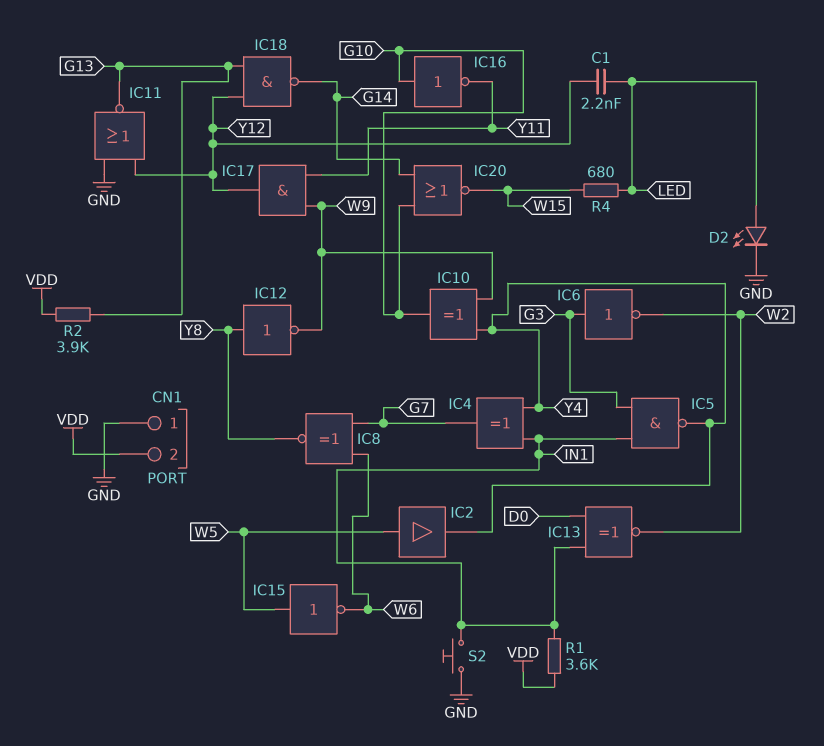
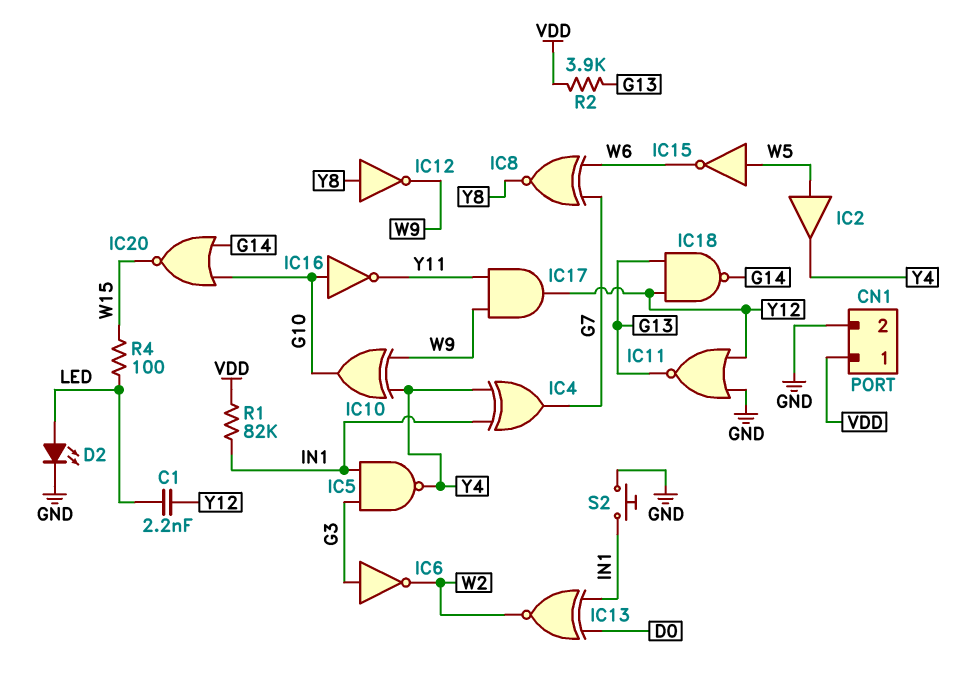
CN1 pin 1: GND -> VDD
CN1 pin 2: VDD -> GND
R1: 3.6k (IN1, VDD) -> 82k (IN1, VDD)
R4: 680 (LED, W15) -> 100 (LED, W15)

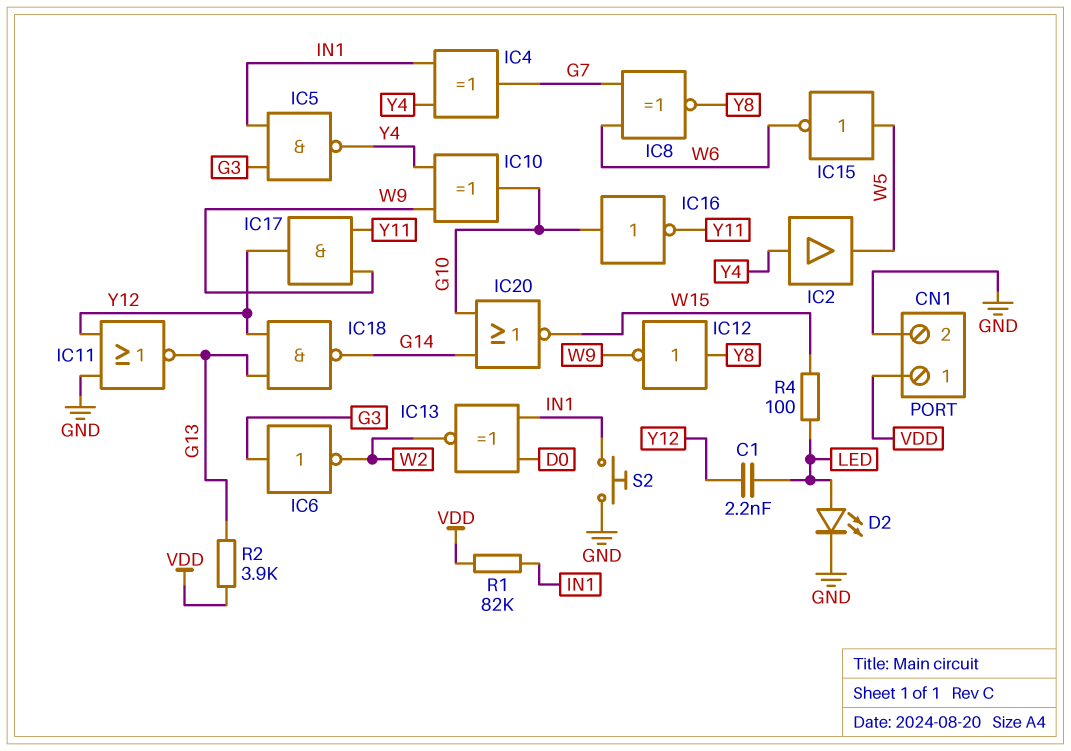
IC2: buffer (in W5, out Y4) -> buffer (in Y4, out W5)

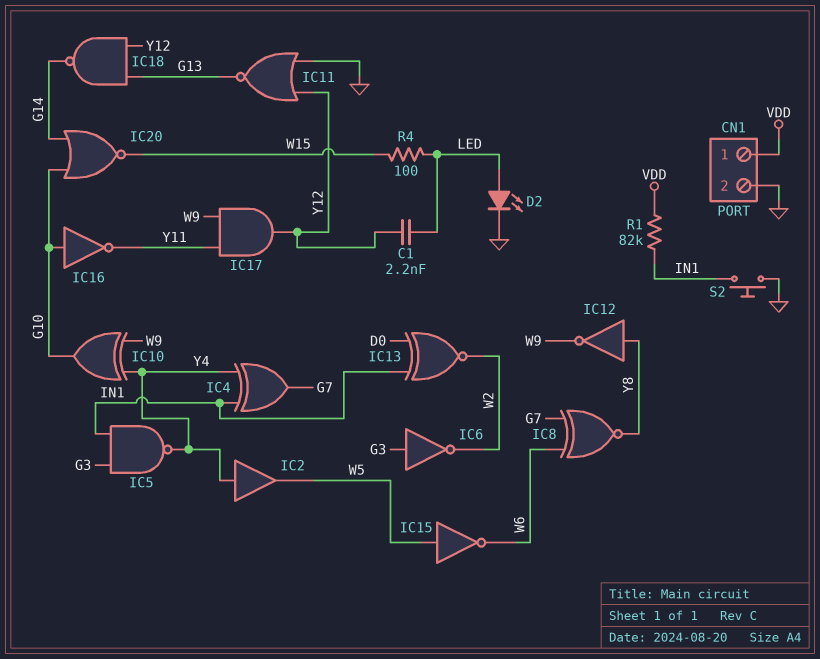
R2: 3.9k (G13, VDD) -> none

